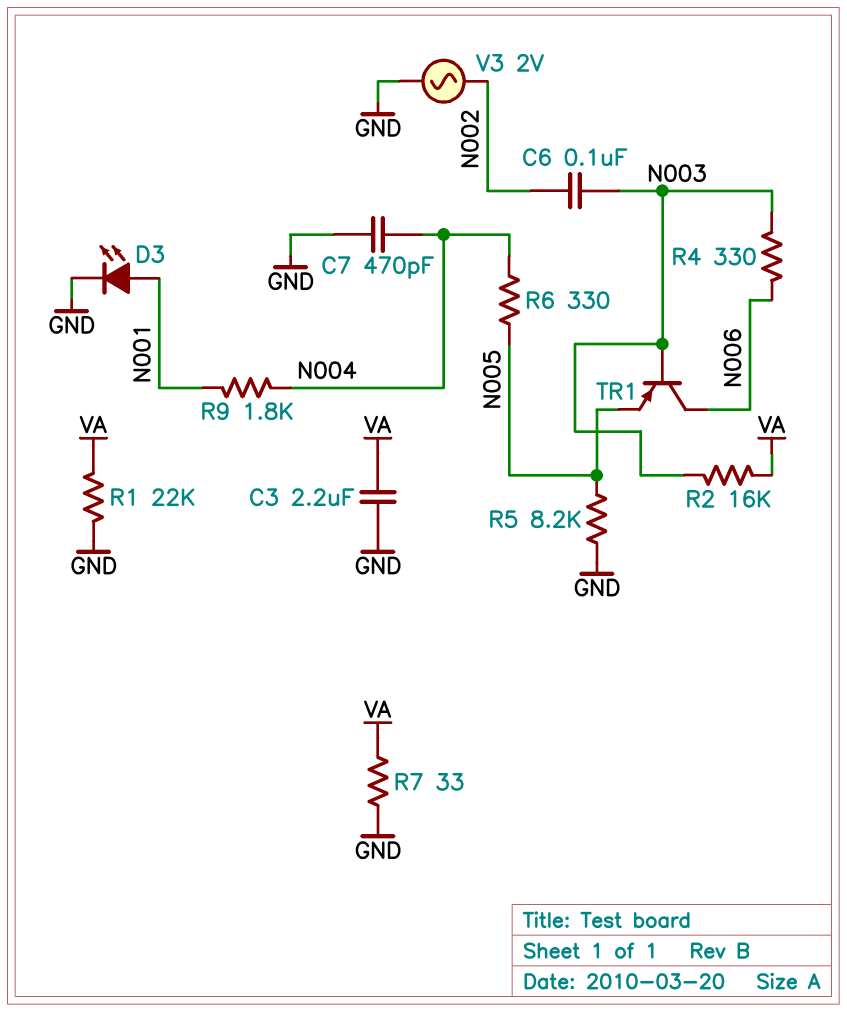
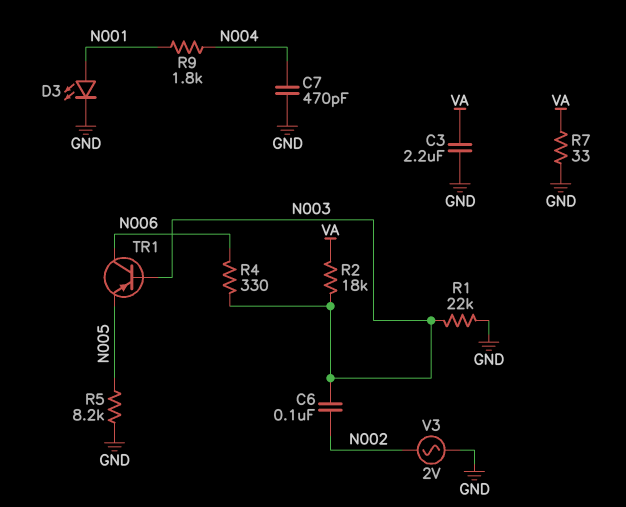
R1: 22k (GND, VA) -> 22k (GND, N003)
R2: 16k (N003, VA) -> 18k (N003, VA)
R6: 330 (N004, N005) -> none

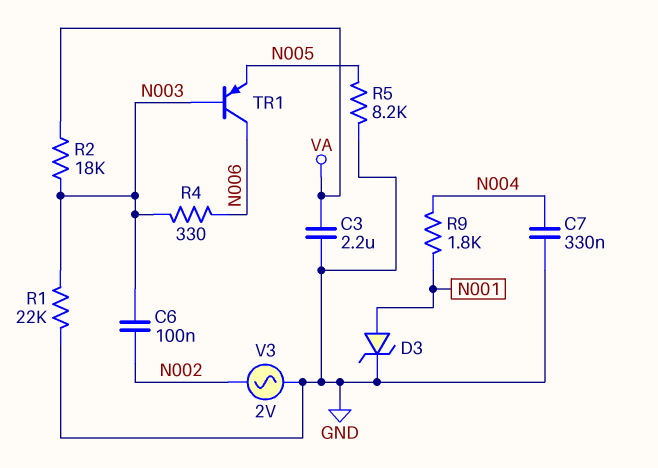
C7: 470pF (GND, N004) -> 330nF (GND, N004)
D3: LED (A N001, K GND) -> zener (A N001, K GND)
R7: 33 (GND, VA) -> none

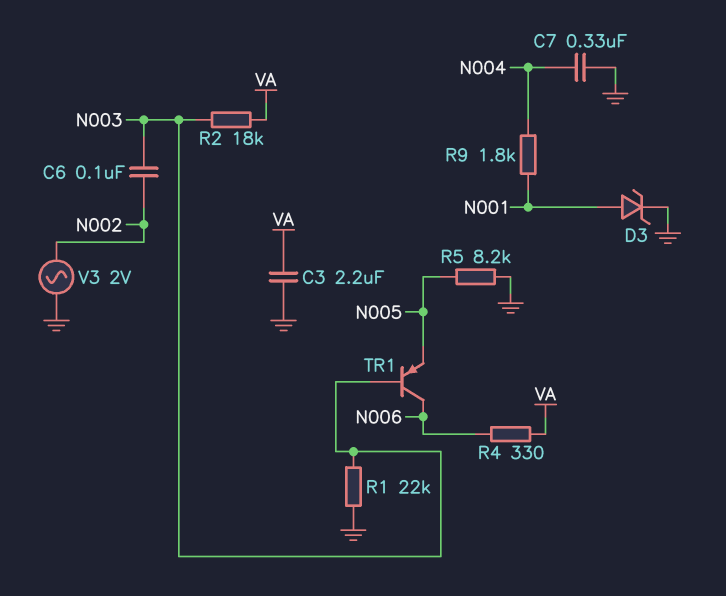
R4: 330 (N003, N006) -> 330 (N006, VA)

